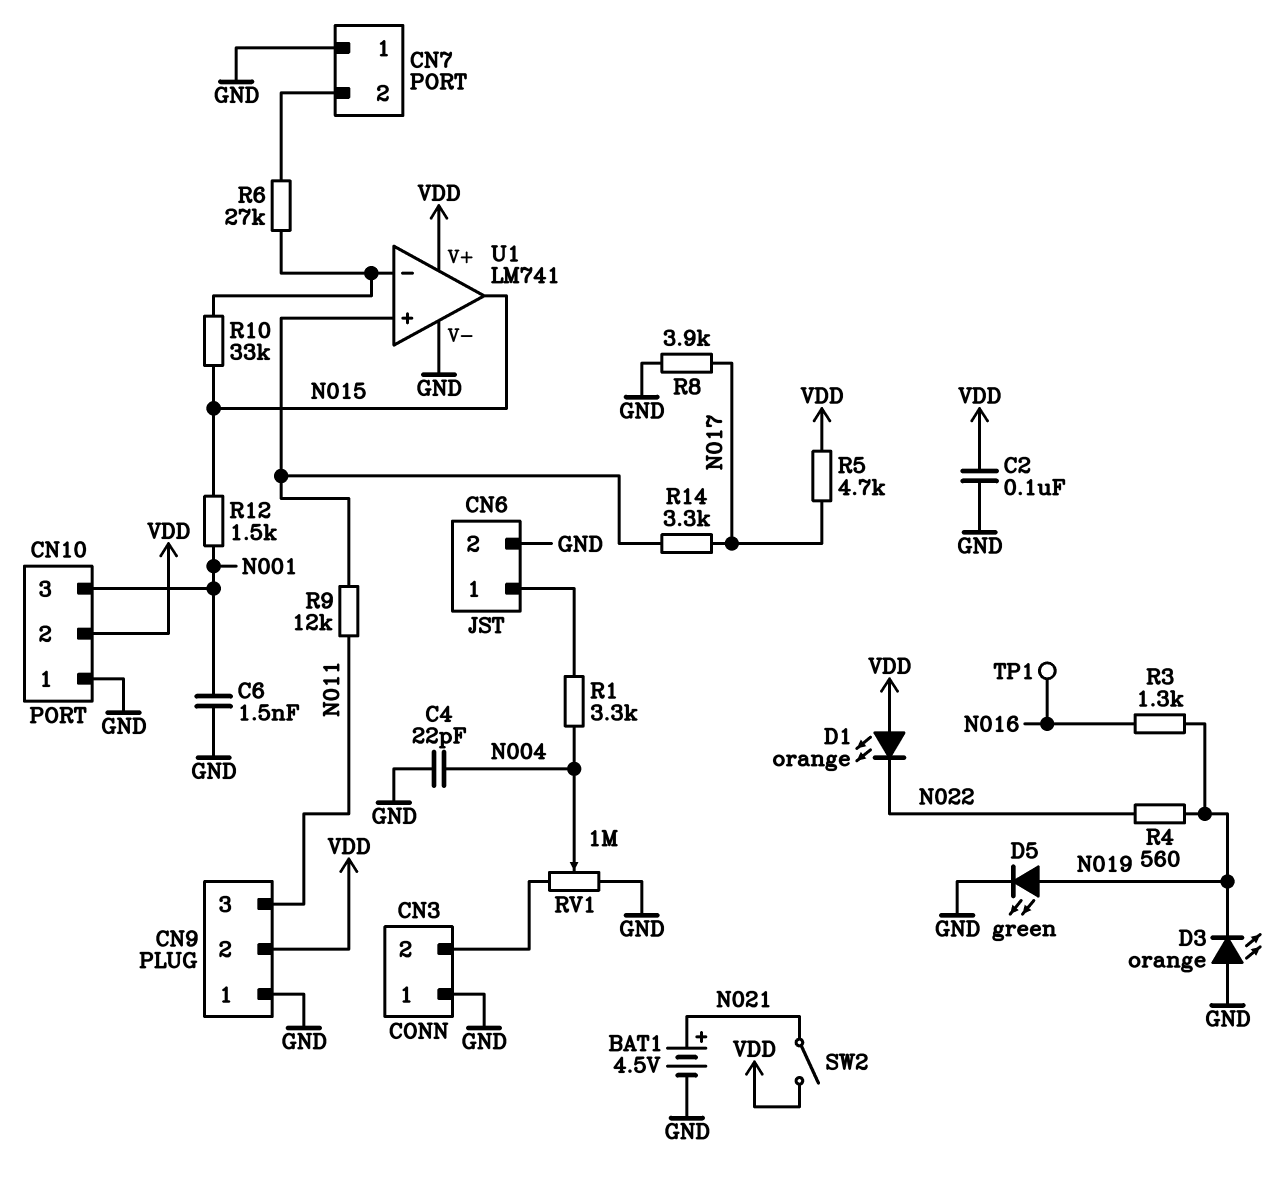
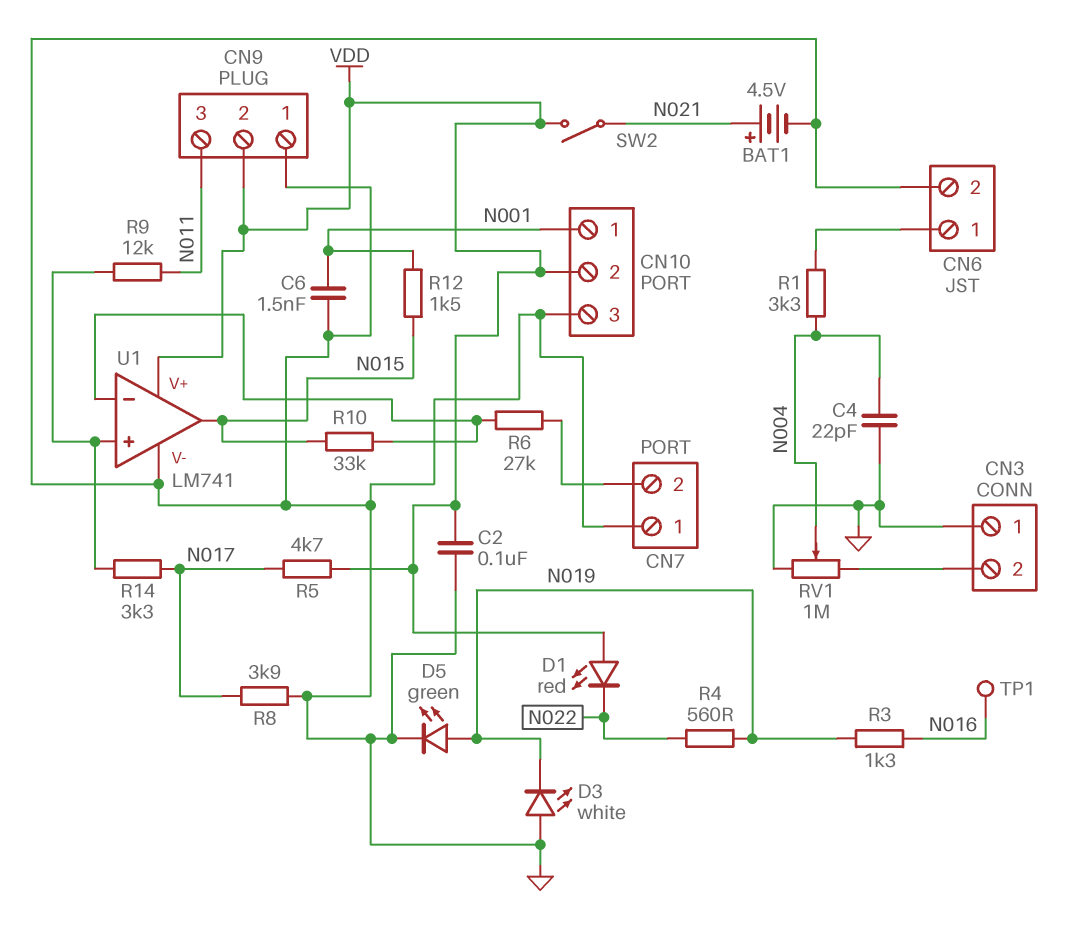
CN10 pin 1: GND -> N001
CN10 pin 3: N001 -> GND
D1: LED orange (A VDD, K N022) -> LED red (A VDD, K N022)
D3: LED orange (A GND, K N019) -> LED white (A GND, K N019)

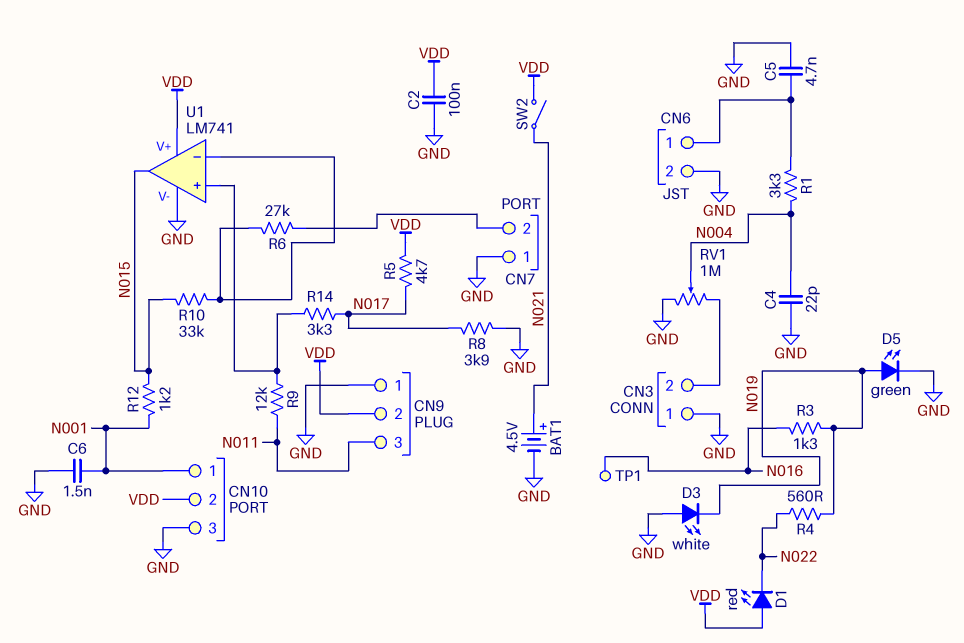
C5: none -> 4.7nF (CN6/1, GND)
R12: 1.5k (N001, N015) -> 1.2k (N001, N015)

